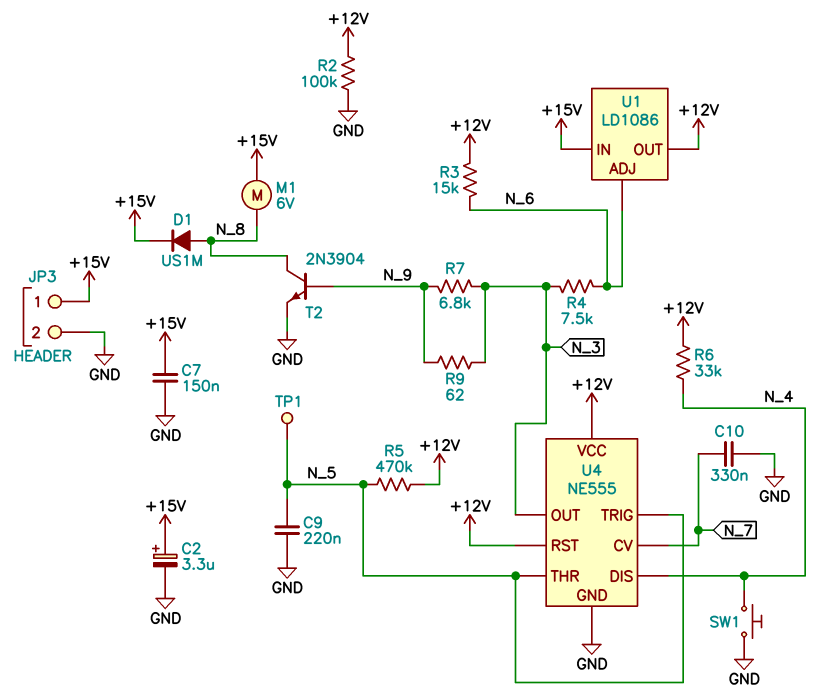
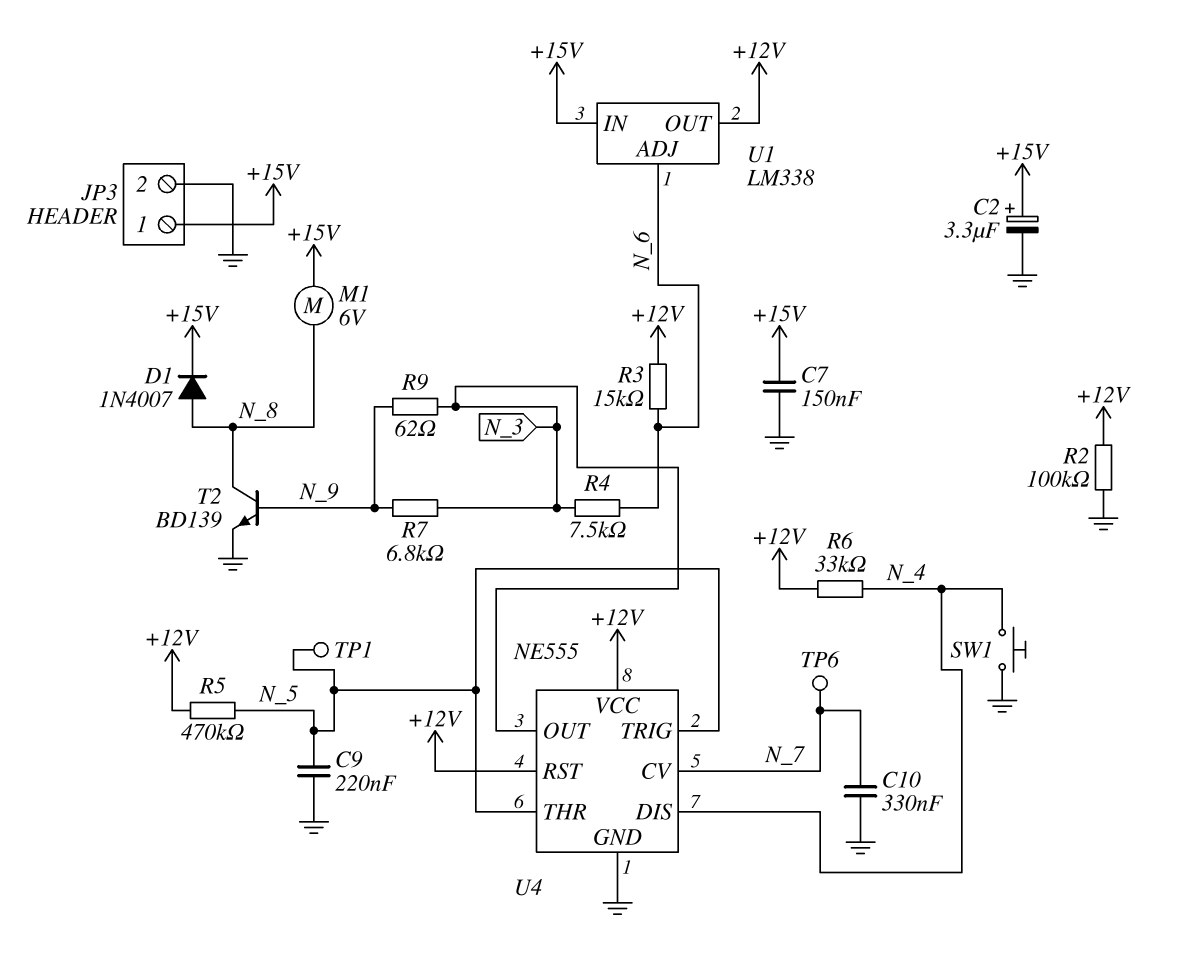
D1: diode US1M (A N_8, K +15V) -> diode 1N4007 (A N_8, K +15V)
T2: NPN 2N3904 (B N_9, C N_8, E GND) -> NPN BD139 (B N_9, C N_8, E GND)
TP6: none -> test point (N_7)
U1: LD1086 -> LM338

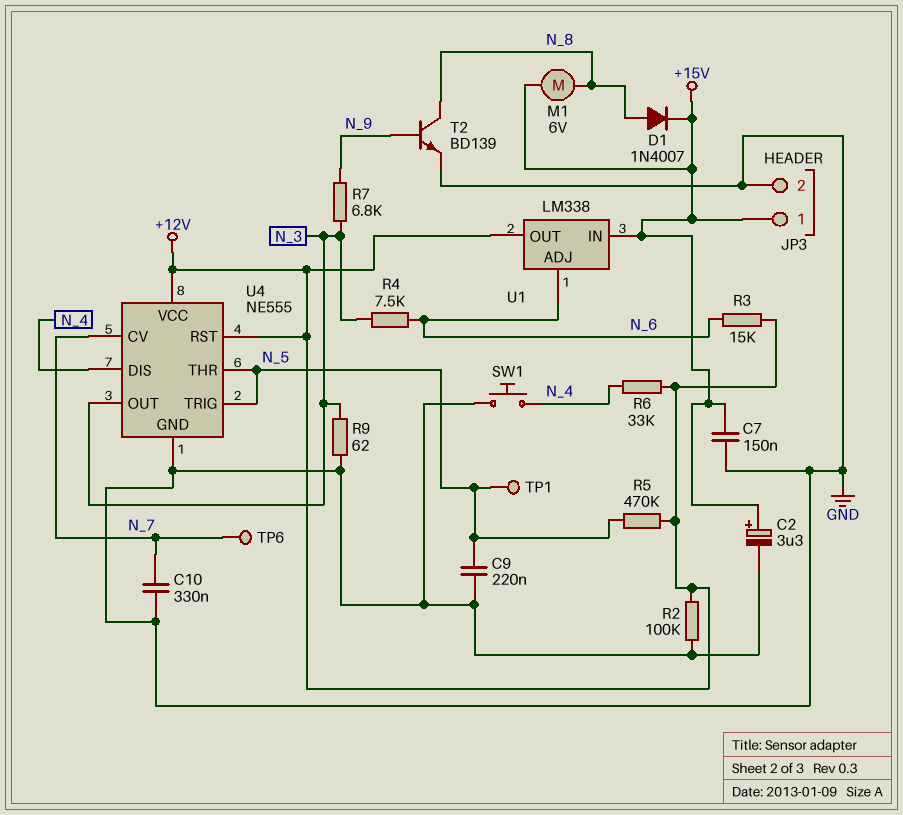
R9: 62 (N_3, N_9) -> 62 (GND, N_3)

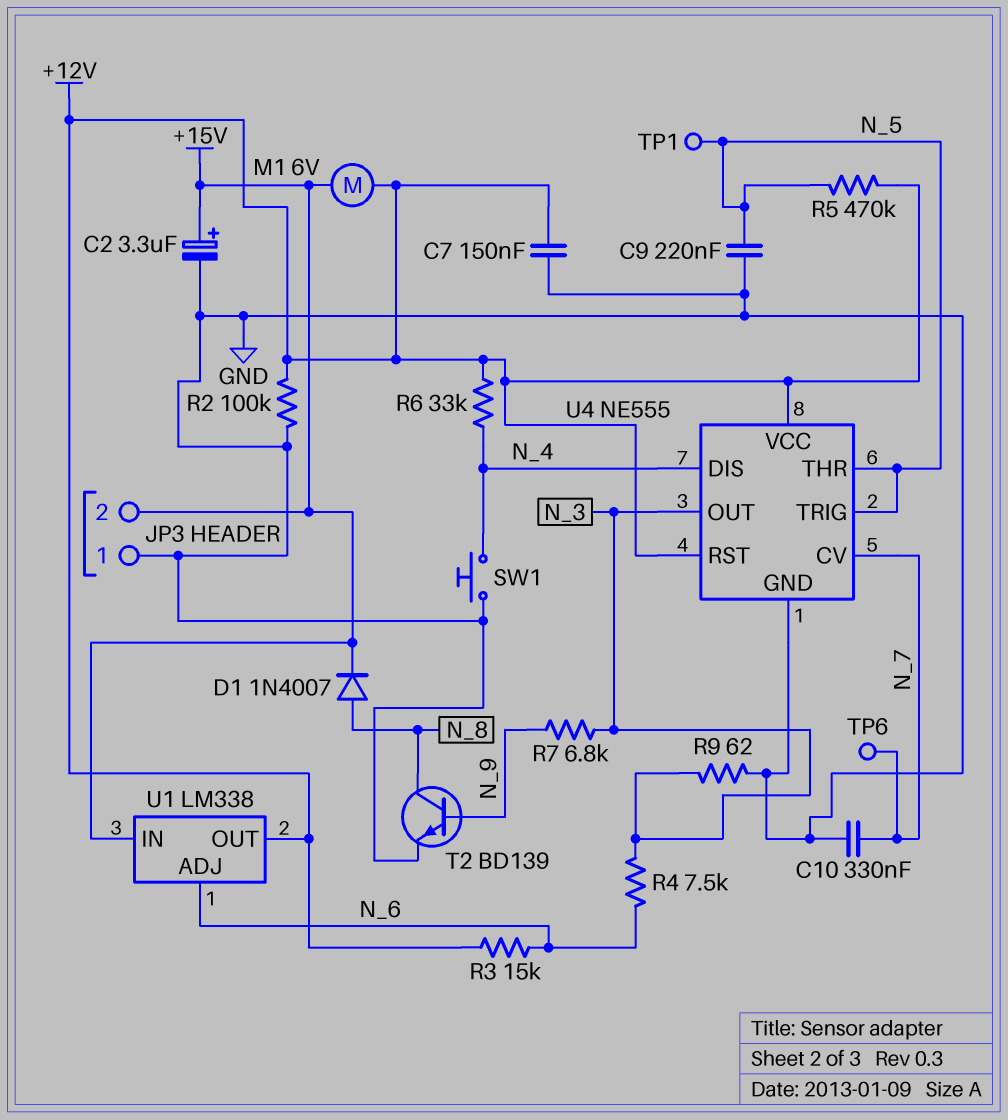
C7: 150nF (+15V, GND) -> 150nF (+12V, GND)
JP3 pin 1: +15V -> GND
JP3 pin 2: GND -> +15V
M1: motor 6V (+15V, N_8) -> motor 6V (+12V, +15V)

